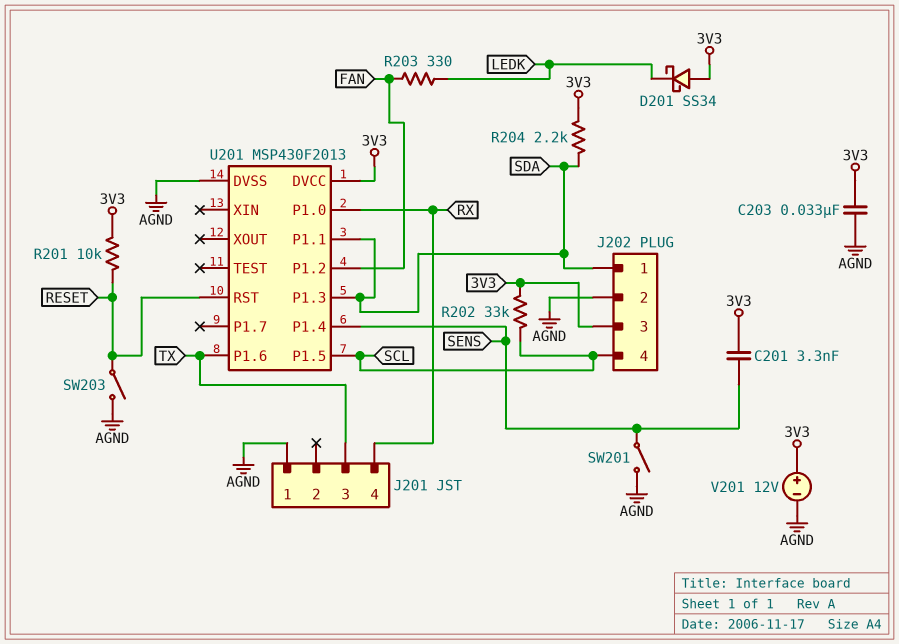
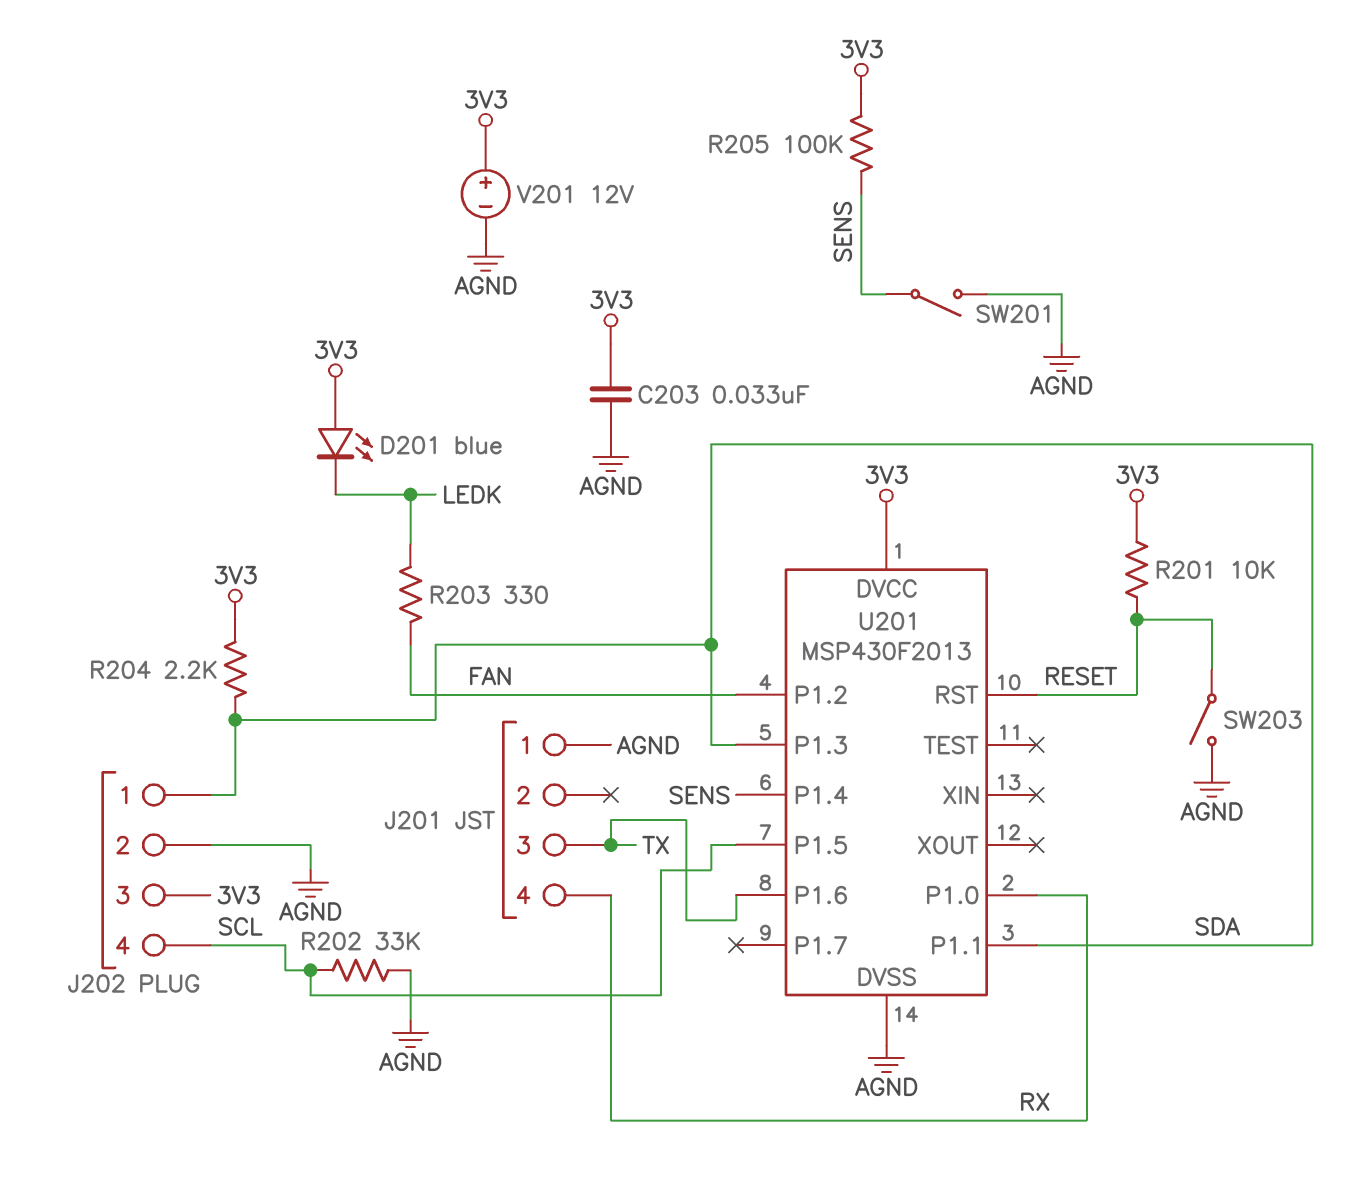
C201: 3.3nF (3V3, SENS) -> none
D201: schottky SS34 (A 3V3, K LEDK) -> LED blue (A 3V3, K LEDK)
R202: 33k (3V3, SCL) -> 33k (AGND, SCL)
R205: none -> 100k (3V3, SENS)

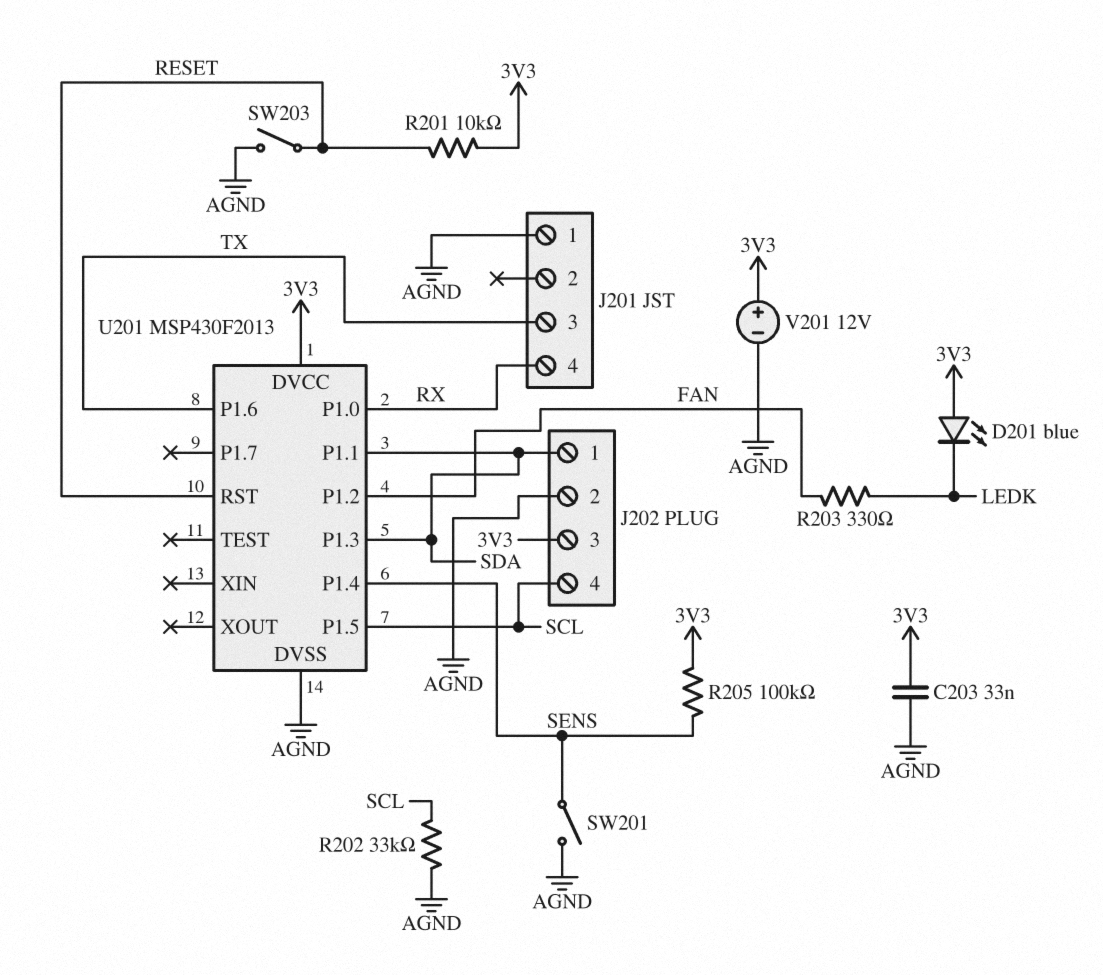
R204: 2.2k (3V3, SDA) -> none

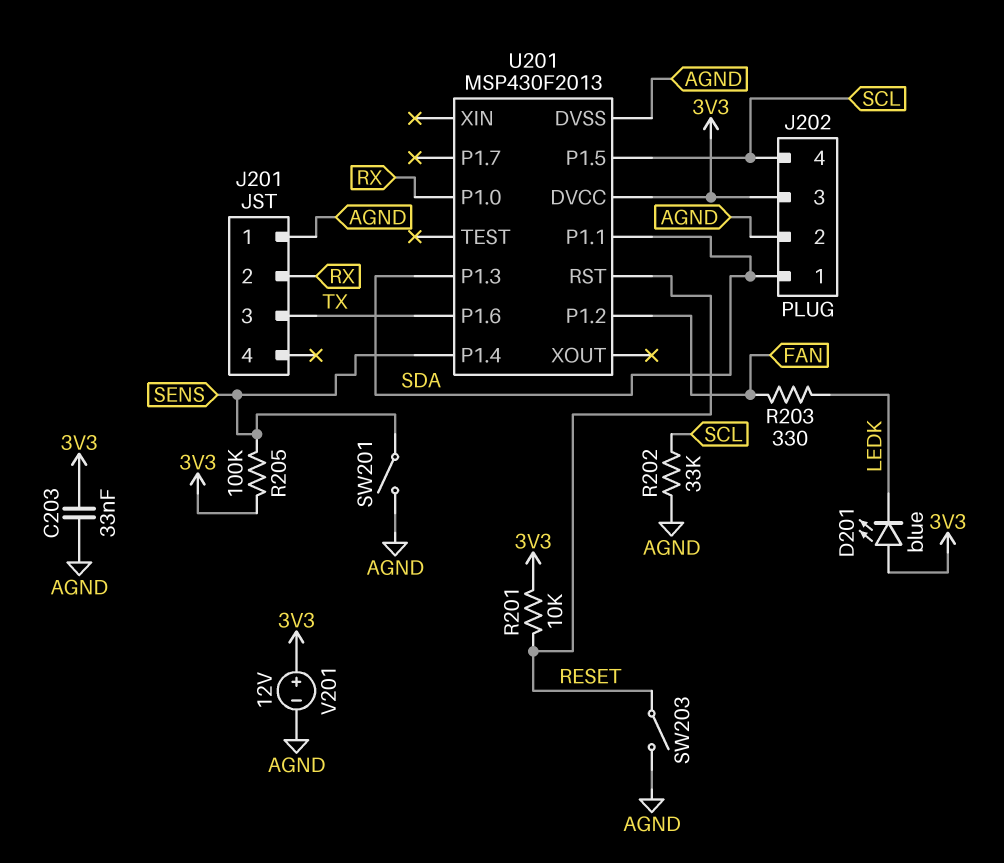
J201 pin 2: none -> RX
J201 pin 4: RX -> none

